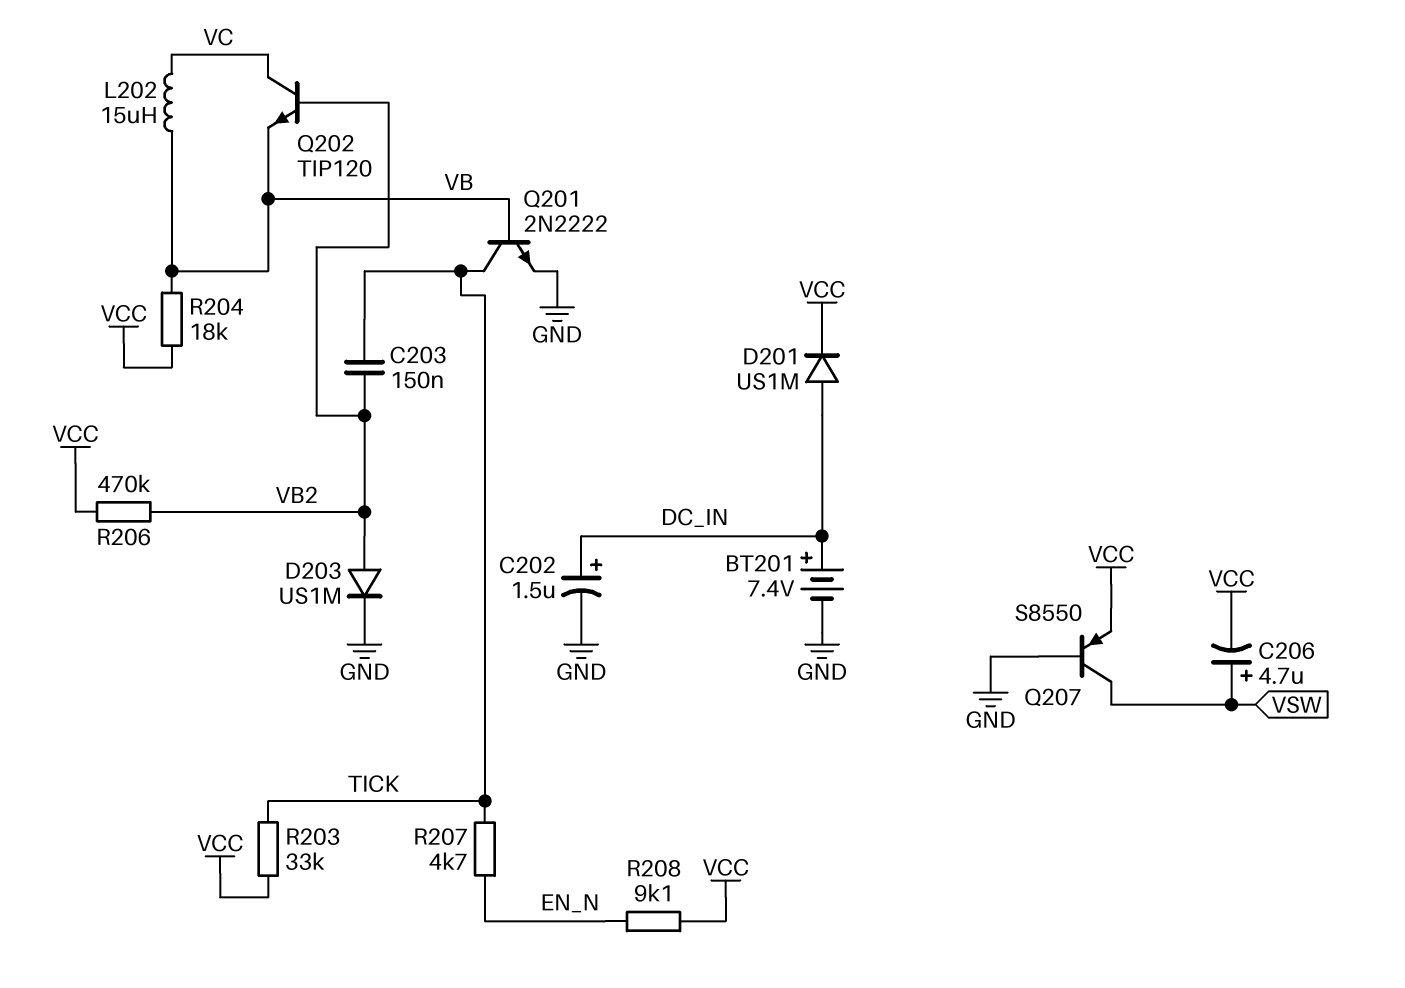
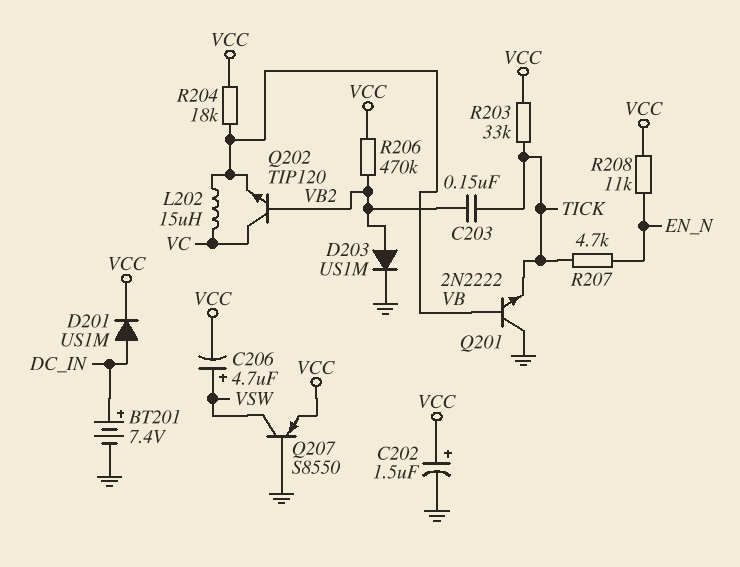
C202: 1.5uF (plus DC_IN, minus GND) -> 1.5uF (plus VCC, minus GND)
Q201: NPN 2N2222 (B VB, C TICK, E GND) -> NPN 2N2222 (B VB, C GND, E TICK)
R208: 9.1k (EN_N, VCC) -> 11k (EN_N, VCC)

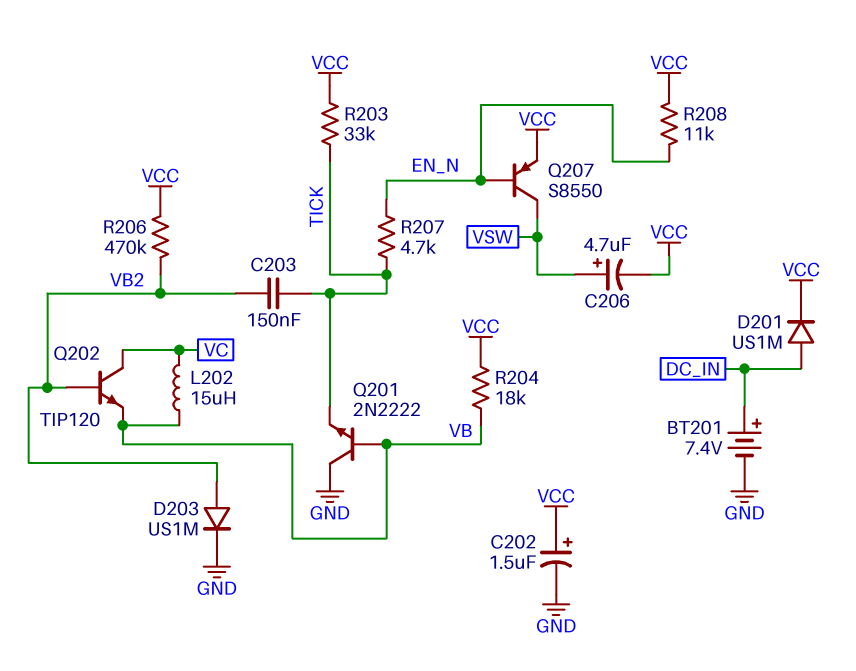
Q207: PNP S8550 (B GND, C VSW, E VCC) -> PNP S8550 (B EN_N, C VSW, E VCC)

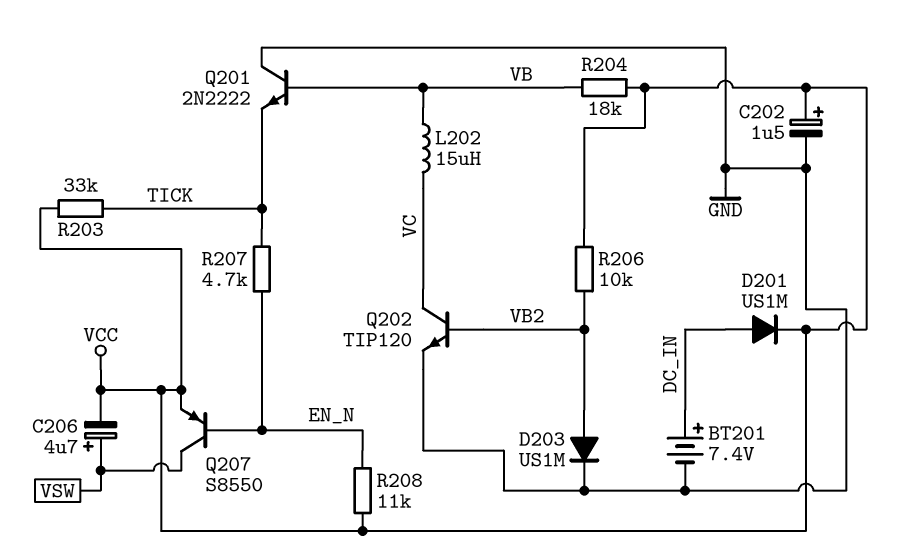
C203: 150nF (TICK, VB2) -> none
Q202: NPN TIP120 (B VB2, C VC, E VB) -> NPN TIP120 (B VB2, C VC, E GND)
R206: 470k (VB2, VCC) -> 10k (VB2, VCC)

